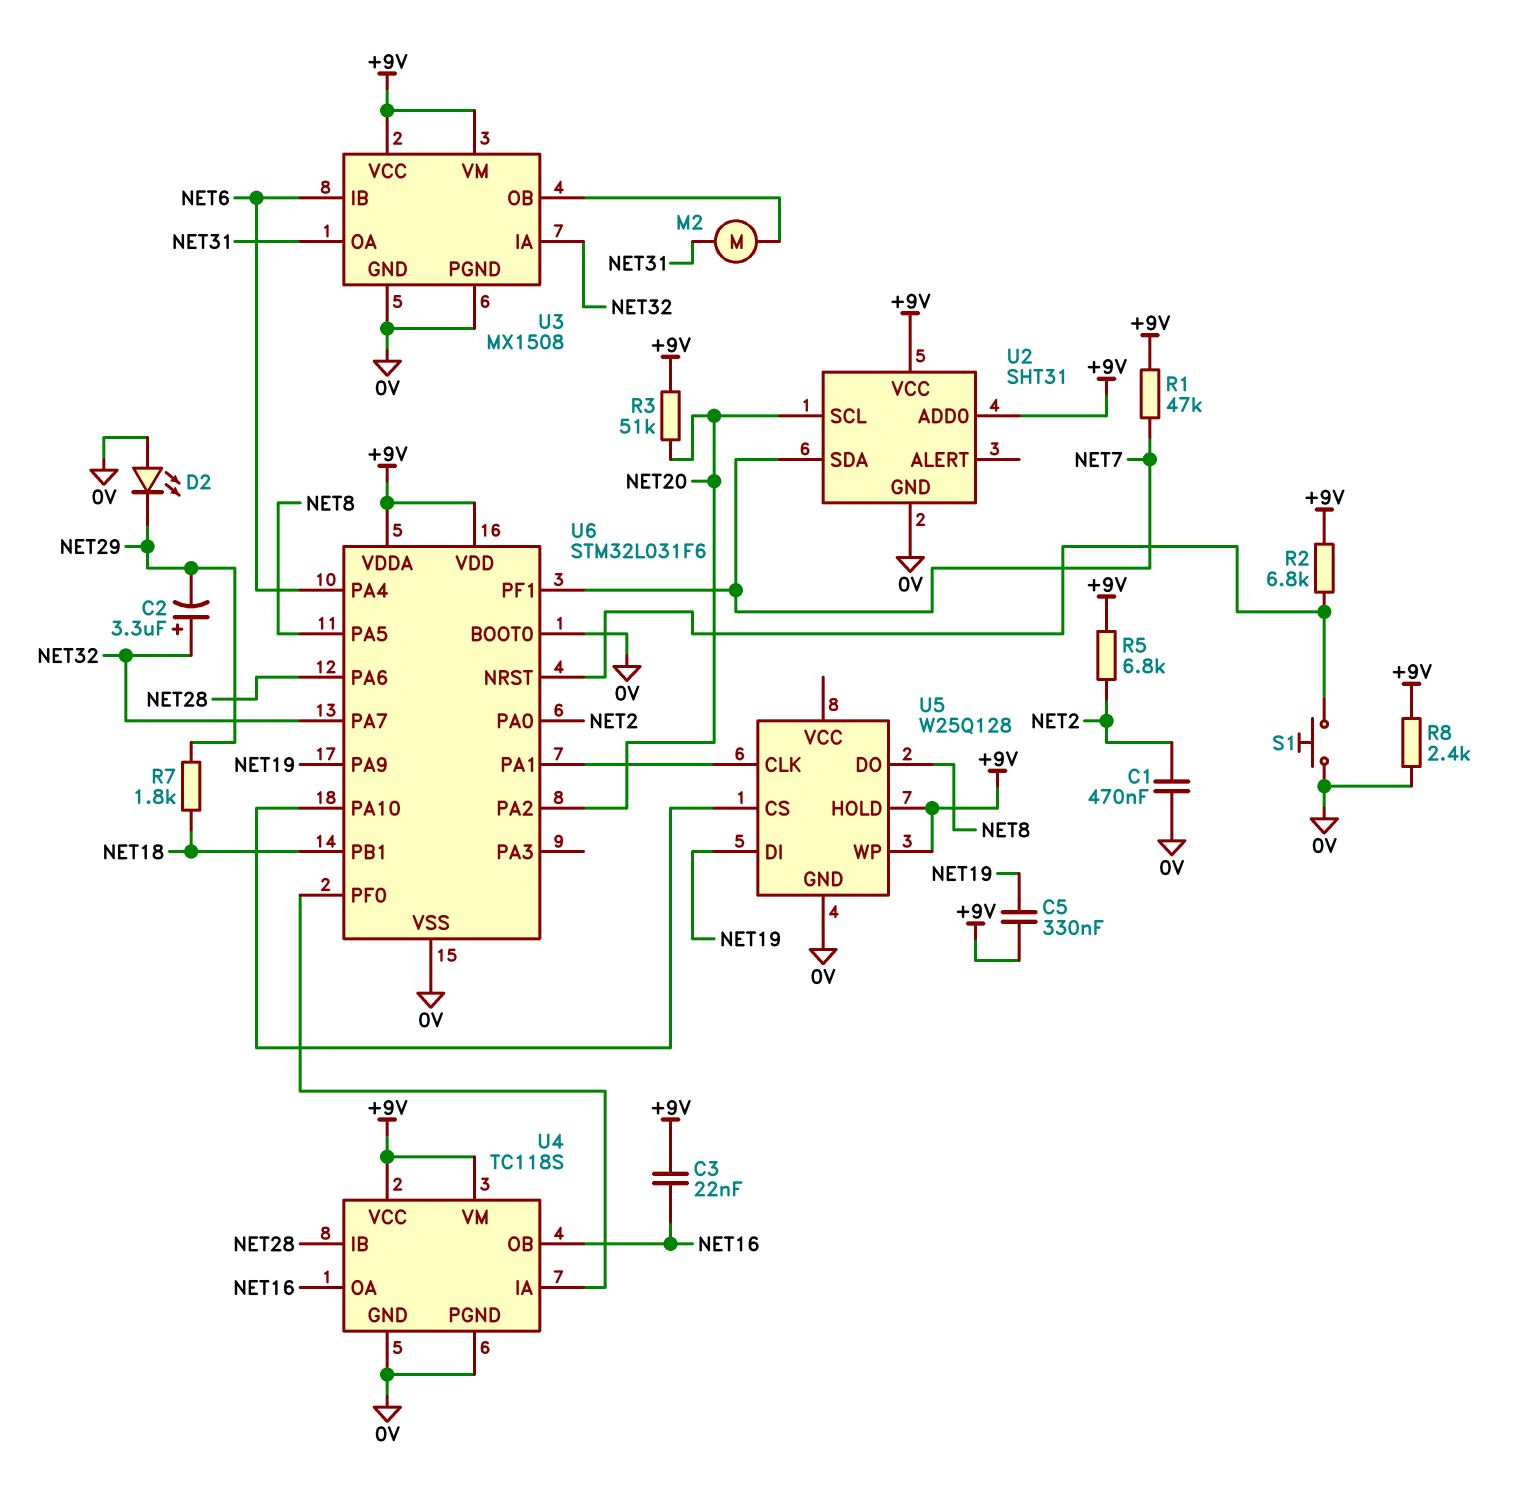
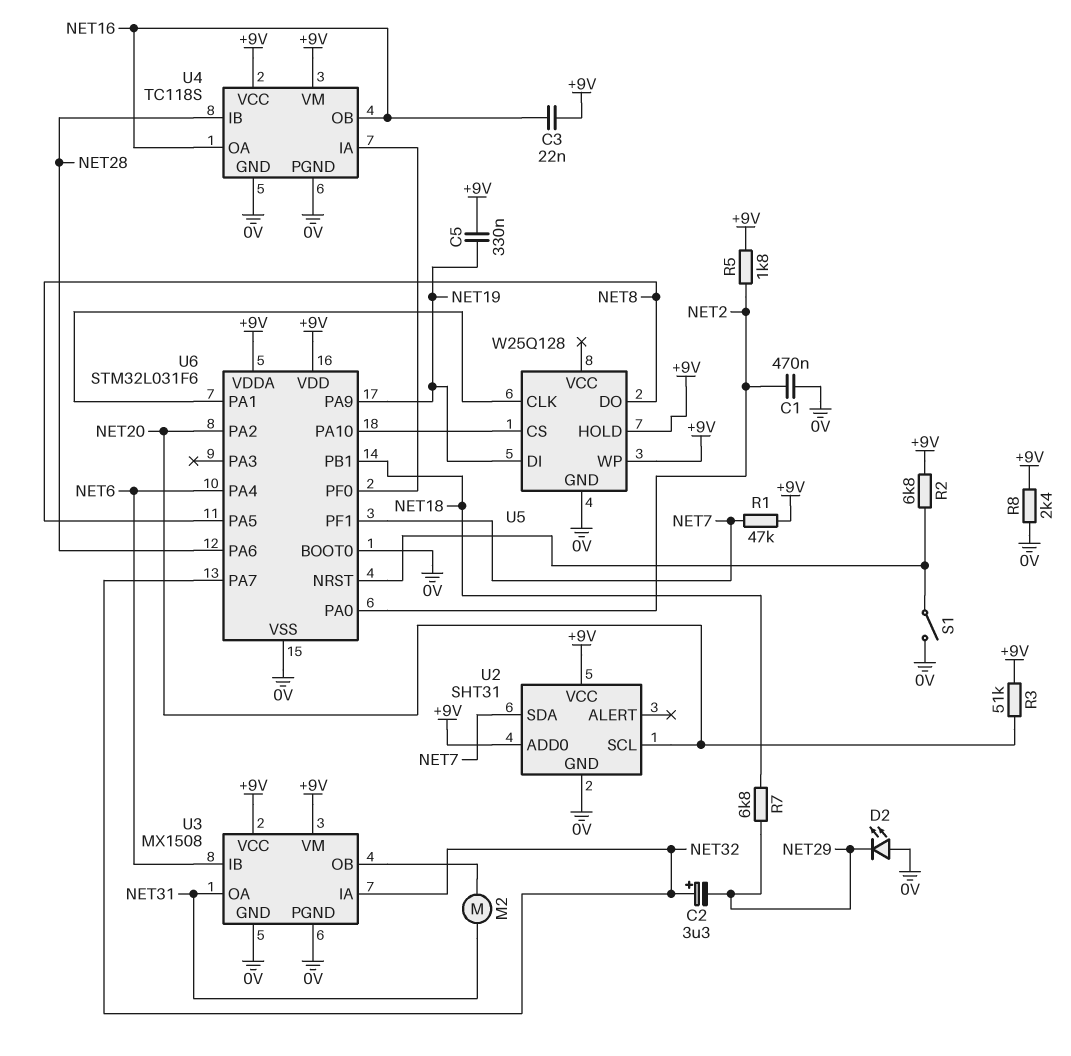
R5: 6.8k (+9V, NET2) -> 1.8k (+9V, NET2)
R7: 1.8k (NET18, NET29) -> 6.8k (NET18, NET29)
S1: button (0V, U6/NRST) -> switch (0V, U6/NRST)

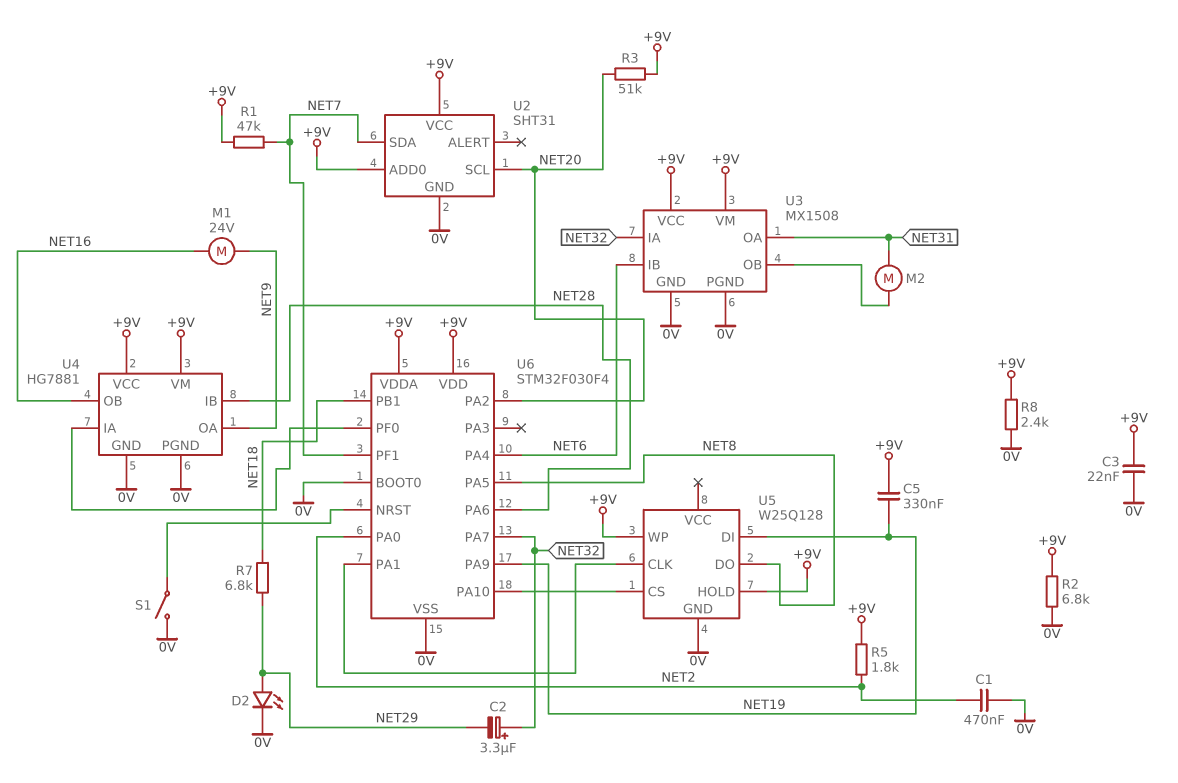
C3: 22nF (+9V, NET16) -> 22nF (+9V, 0V)
D2: LED (A 0V, K NET29) -> LED (A NET29, K 0V)
M1: none -> motor 24V (NET9, NET16)
R2: 6.8k (+9V, U6/NRST) -> 6.8k (+9V, 0V)
U4: TC118S -> HG7881
U4 pin OA: NET16 -> NET9
U6: STM32L031F6 -> STM32F030F4

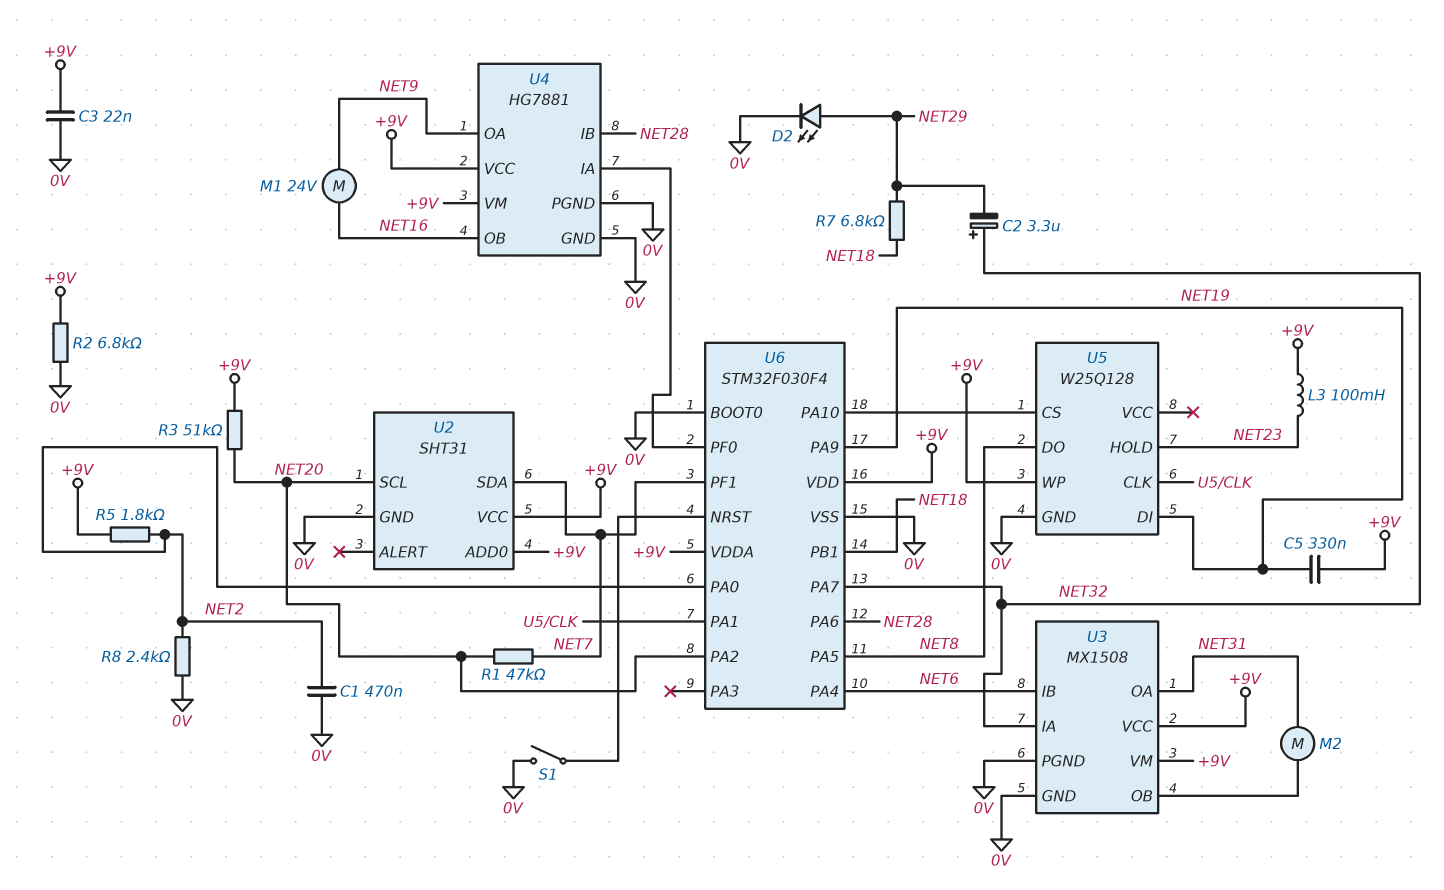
L3: none -> 100mH (+9V, NET23)
R1: 47k (+9V, NET7) -> 47k (NET7, NET20)
R8: 2.4k (+9V, 0V) -> 2.4k (0V, NET2)
U5 pin HOLD: +9V -> NET23

